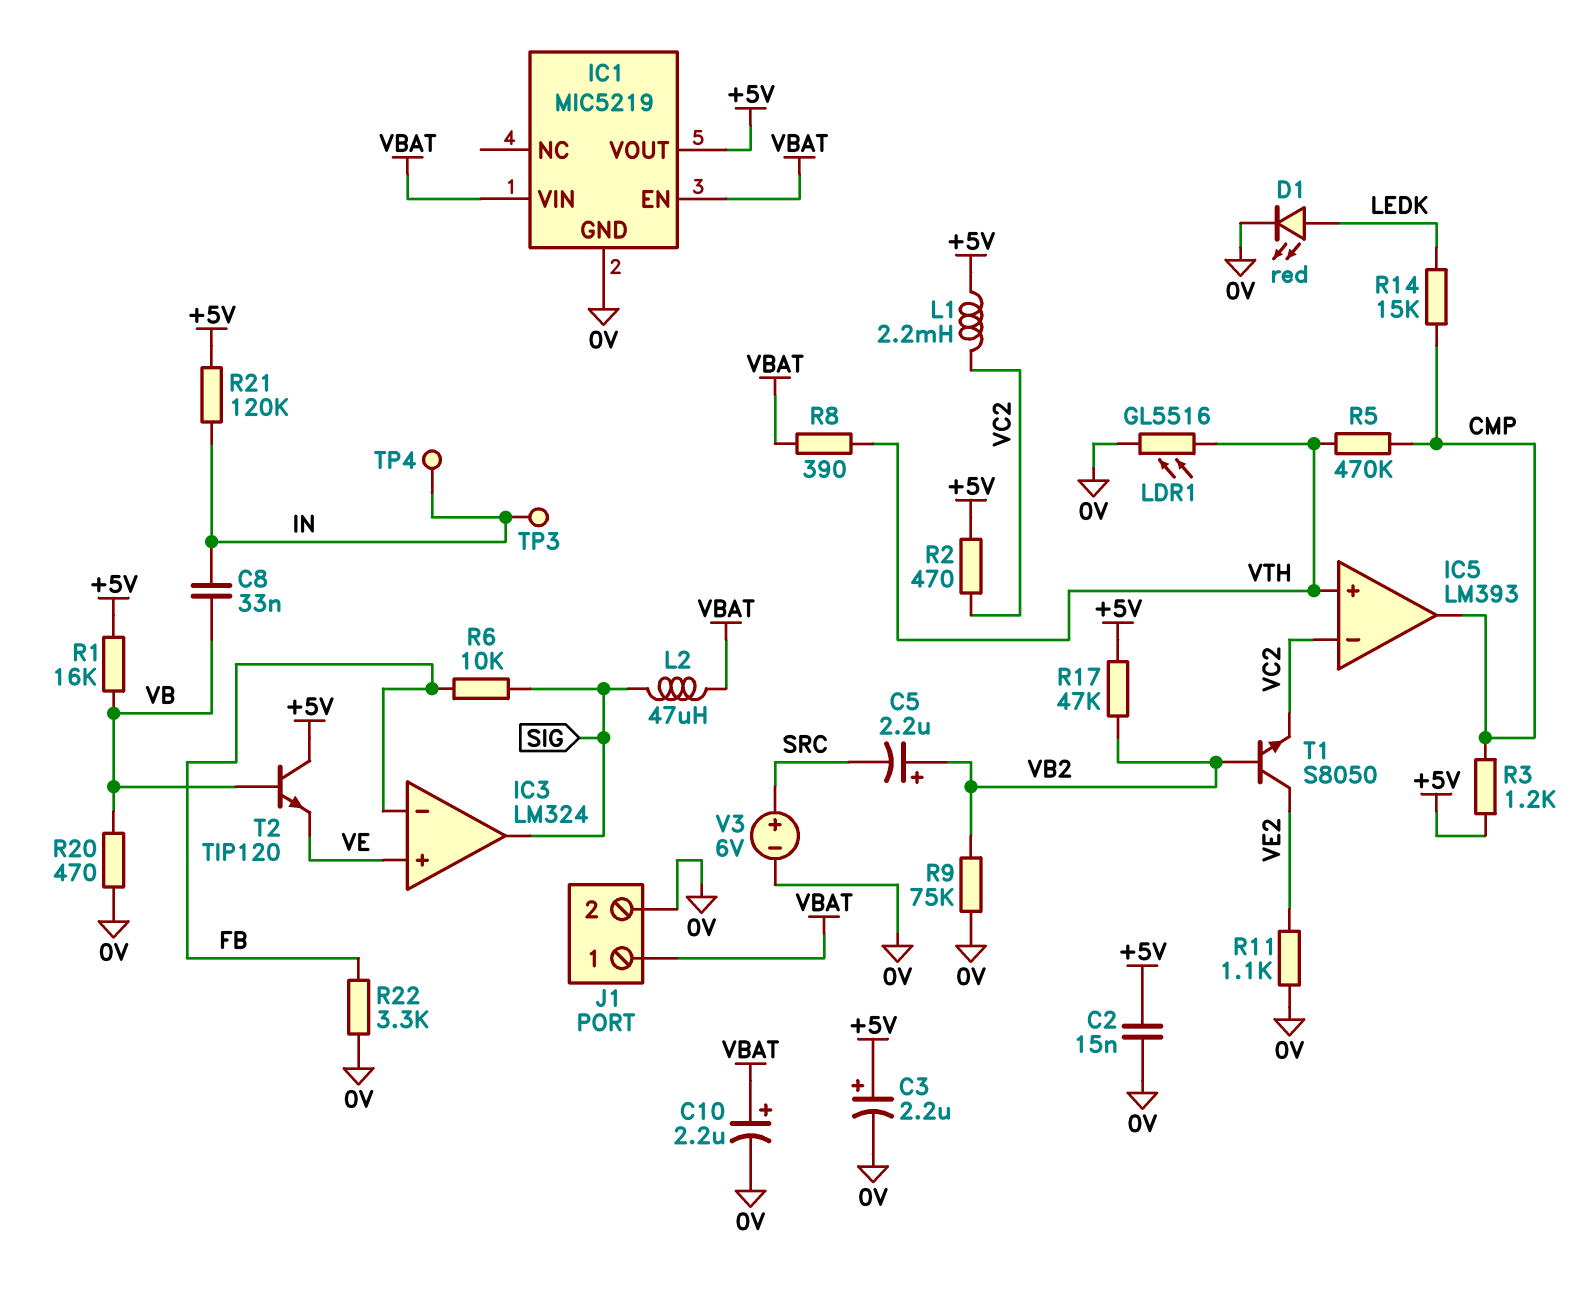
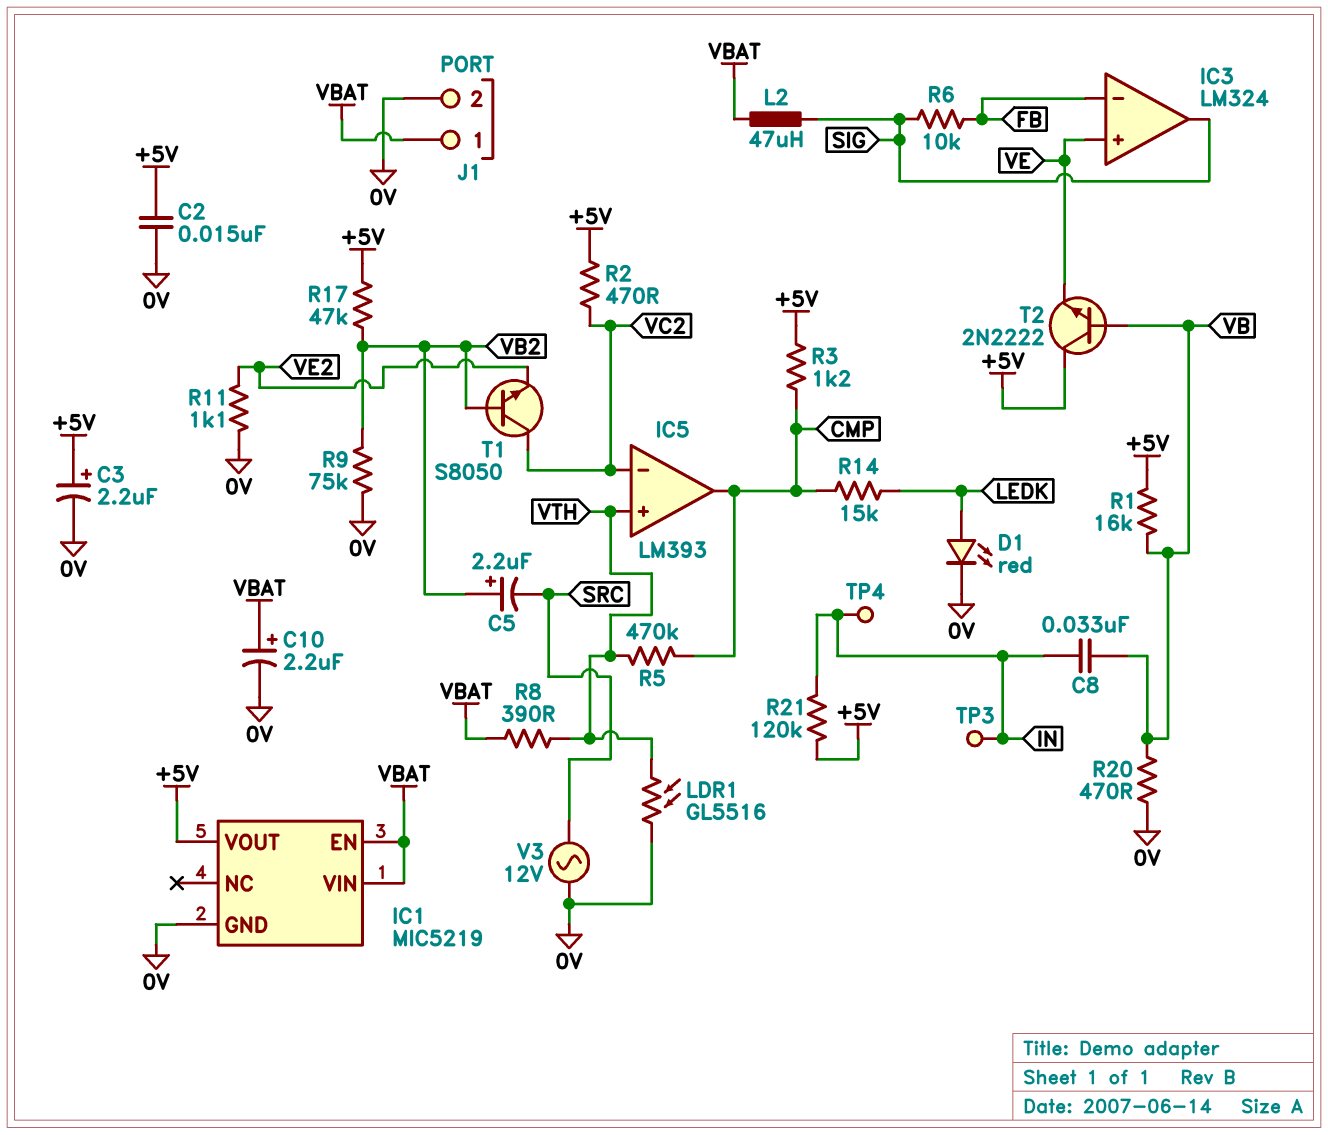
L1: 2.2mH (+5V, VC2) -> none
R22: 3.3k (0V, FB) -> none
T1: NPN S8050 (B VB2, C VE2, E VC2) -> NPN S8050 (B VB2, C VC2, E VE2)
T2: NPN TIP120 (B VB, C +5V, E VE) -> NPN 2N2222 (B VB, C +5V, E VE)
V3: 6V (plus SRC, minus 0V) -> AC 12V (0V, SRC)

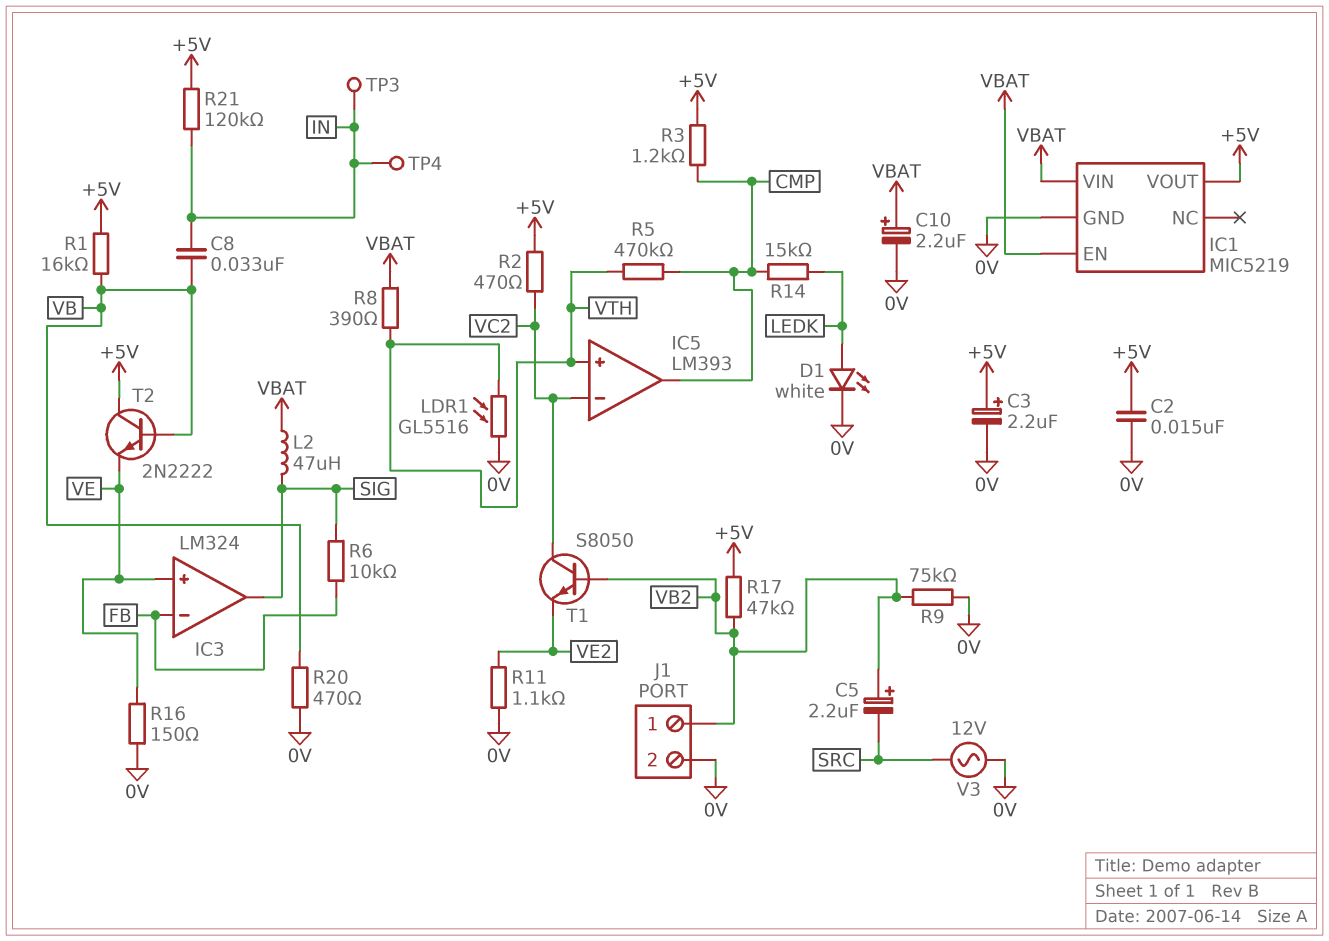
D1: LED red (A LEDK, K 0V) -> LED white (A LEDK, K 0V)
J1 pin 1: VBAT -> VB2
R16: none -> 150 (0V, VE)

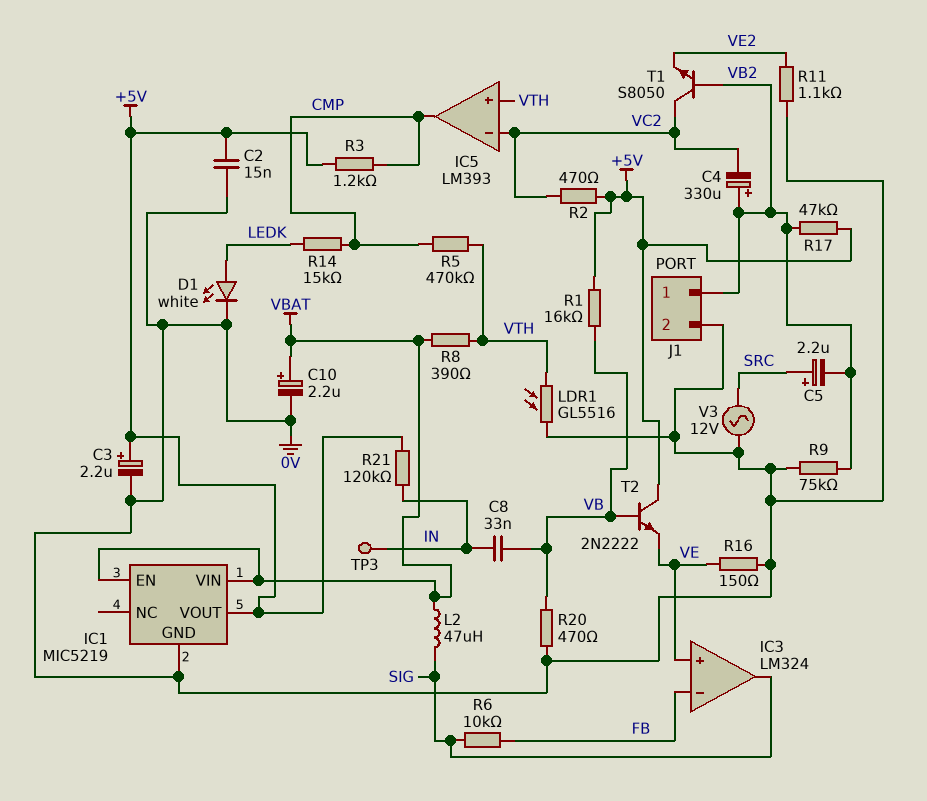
C4: none -> 330uF (plus VB2, minus VC2)
C5: 2.2uF (plus VB2, minus SRC) -> 2.2uF (plus SRC, minus VB2)
TP4: test point (IN) -> none

